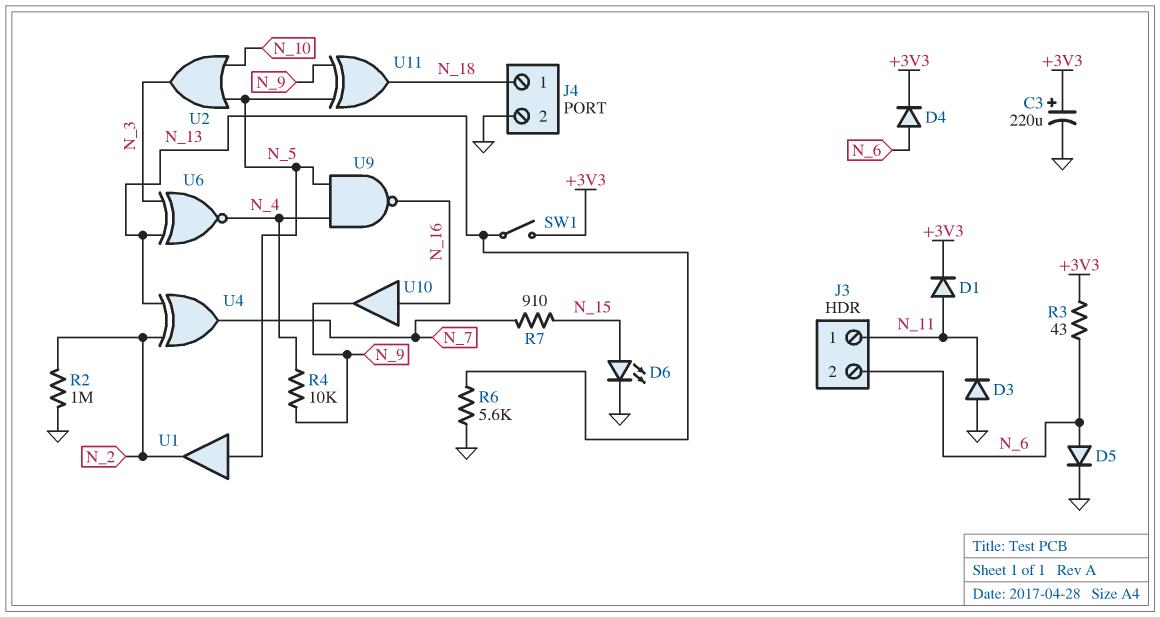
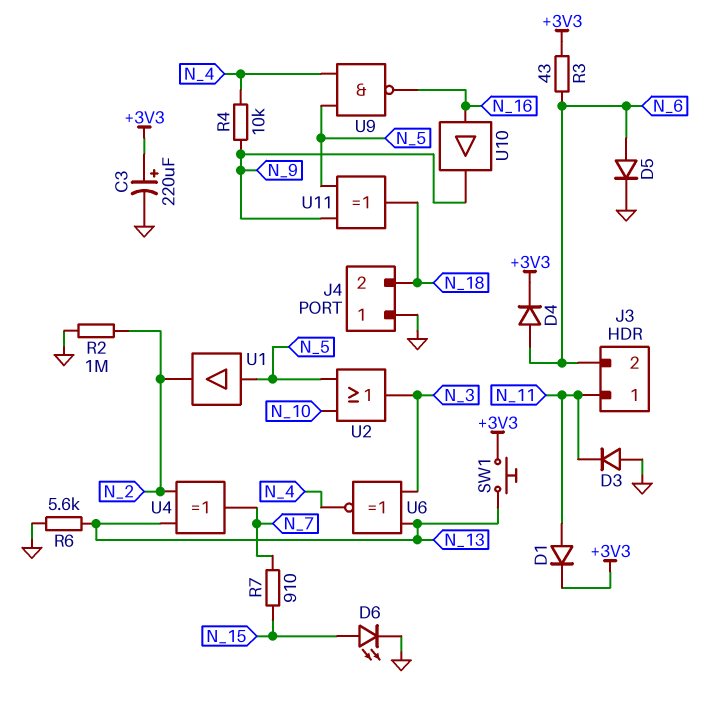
J4 pin 1: N_18 -> GND
J4 pin 2: GND -> N_18
SW1: switch (+3V3, N_13) -> button (+3V3, N_13)

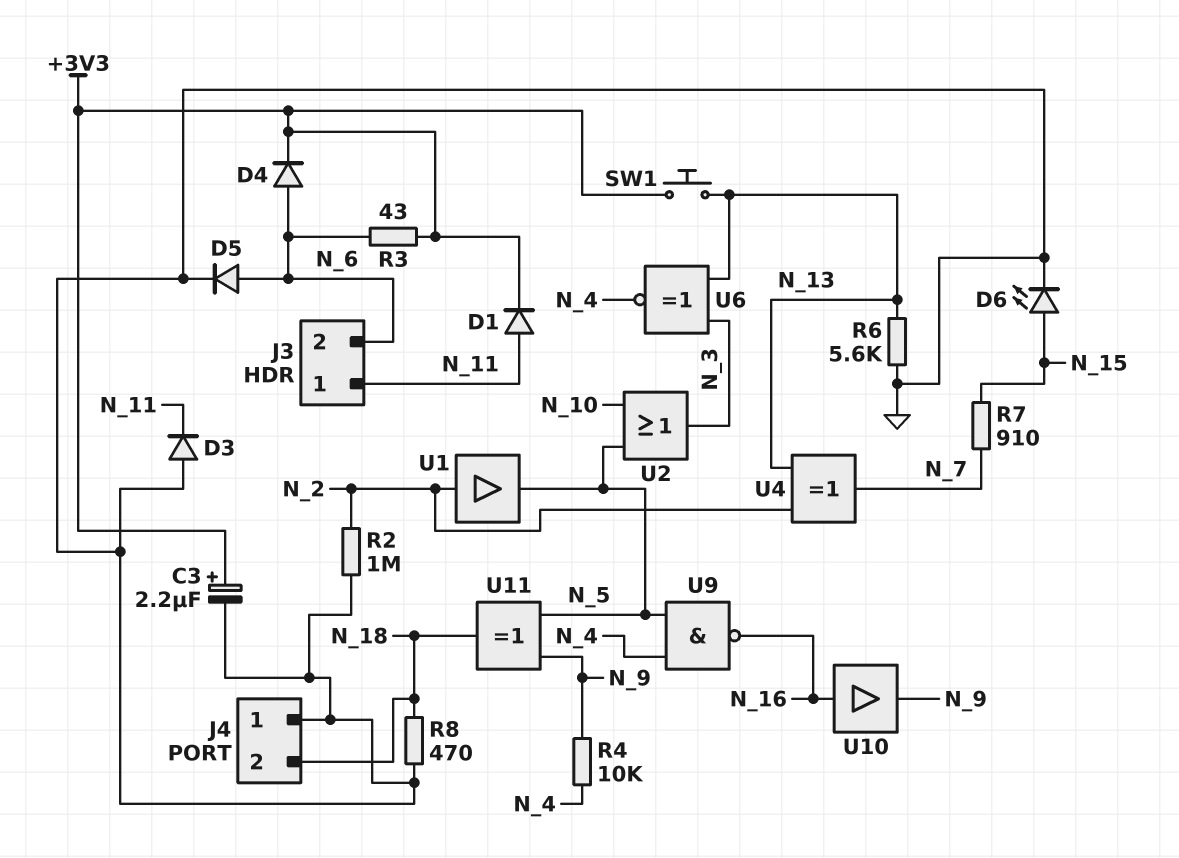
C3: 220uF (plus +3V3, minus GND) -> 2.2uF (plus +3V3, minus GND)
R8: none -> 470 (GND, N_18)
U1: buffer (in N_5, out N_2) -> buffer (in N_2, out N_5)

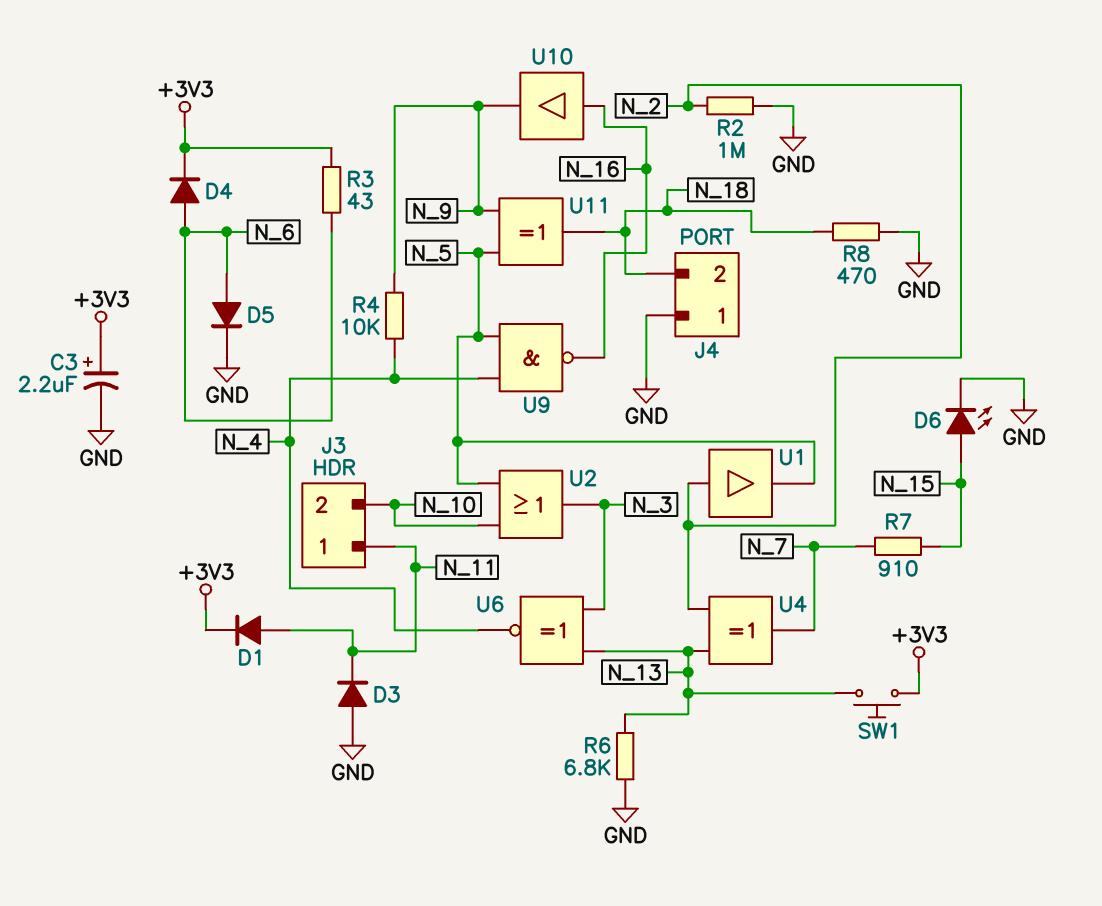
J3 pin 2: N_6 -> N_10
R6: 5.6k (GND, N_13) -> 6.8k (GND, N_13)

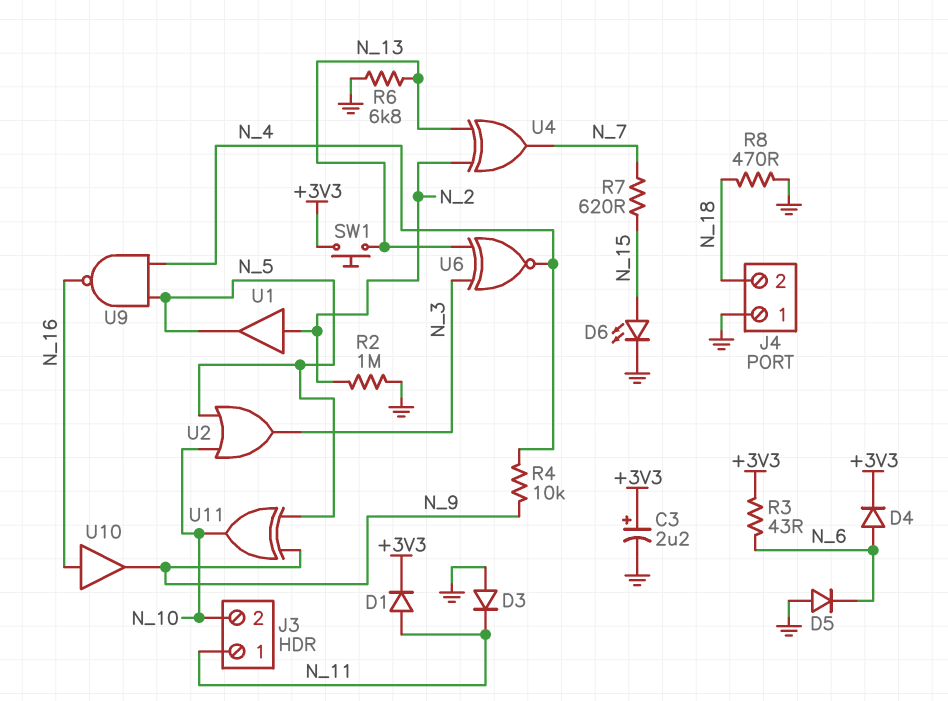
D5: diode (A N_6, K GND) -> diode (A GND, K N_6)
R7: 910 (N_7, N_15) -> 620 (N_7, N_15)
U11: XOR (in N_5, in N_9, out N_18) -> XOR (in N_5, in N_9, out N_10)

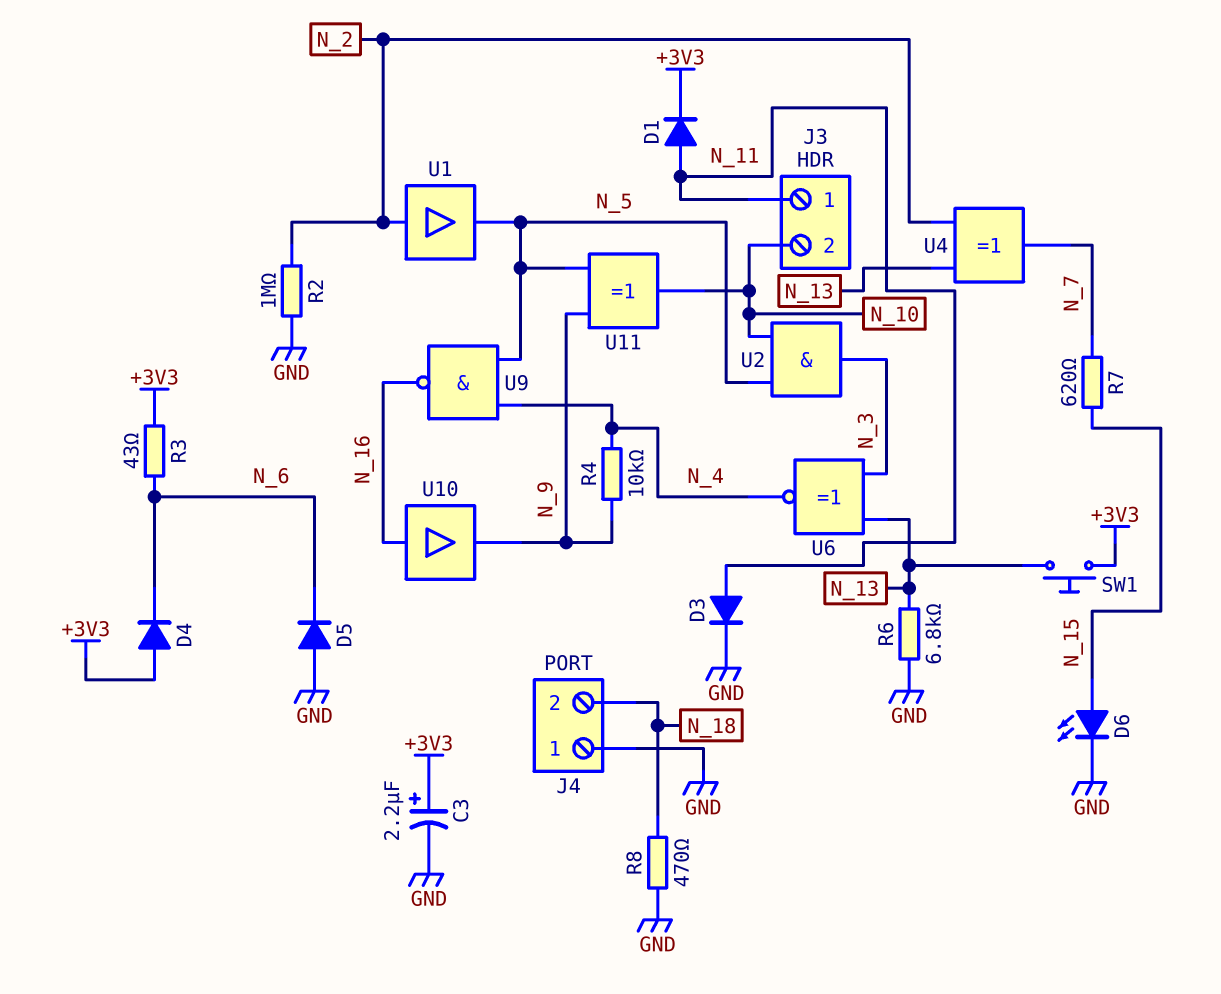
D3: diode (A GND, K N_11) -> diode (A N_11, K GND)
D4: diode (A N_6, K +3V3) -> diode (A +3V3, K N_6)
U2: OR (in N_5, in N_10, out N_3) -> AND (in N_5, in N_10, out N_3)

